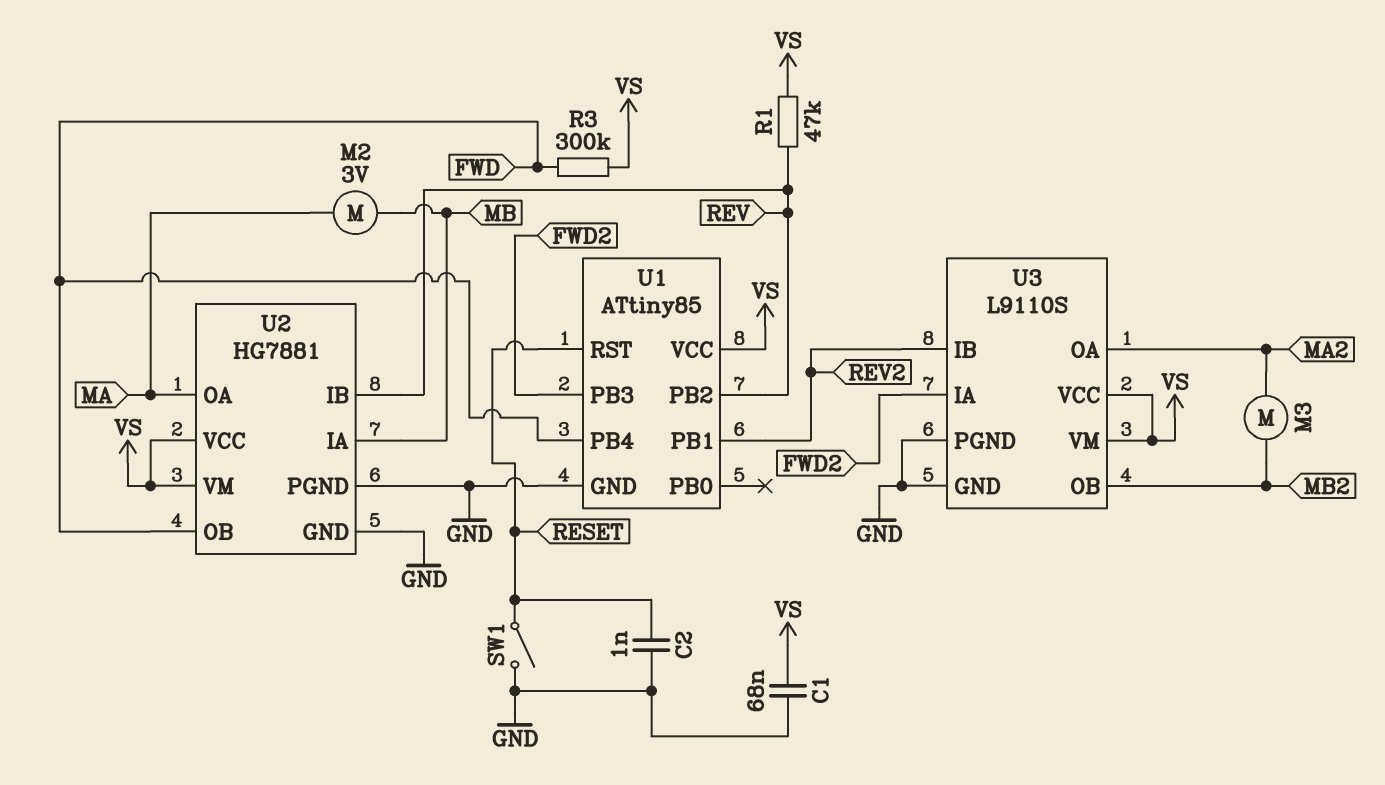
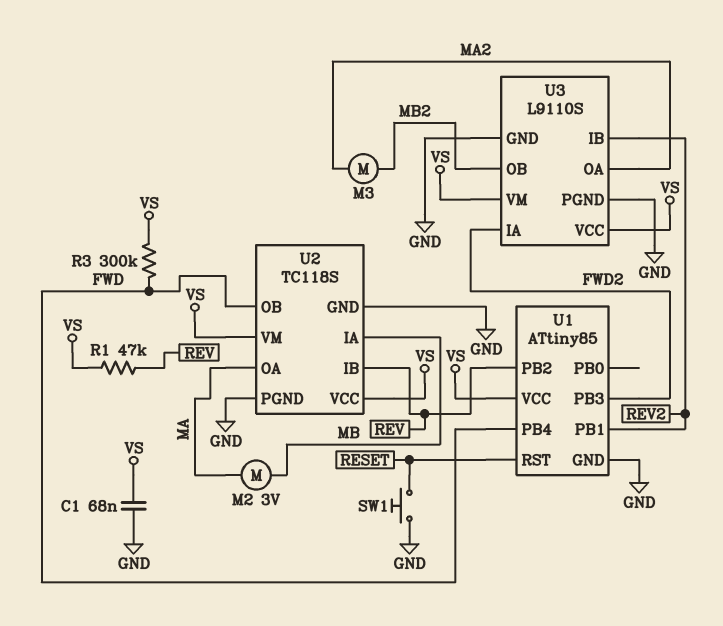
C2: 1nF (GND, RESET) -> none
SW1: switch (GND, RESET) -> button (GND, RESET)
U2: HG7881 -> TC118S

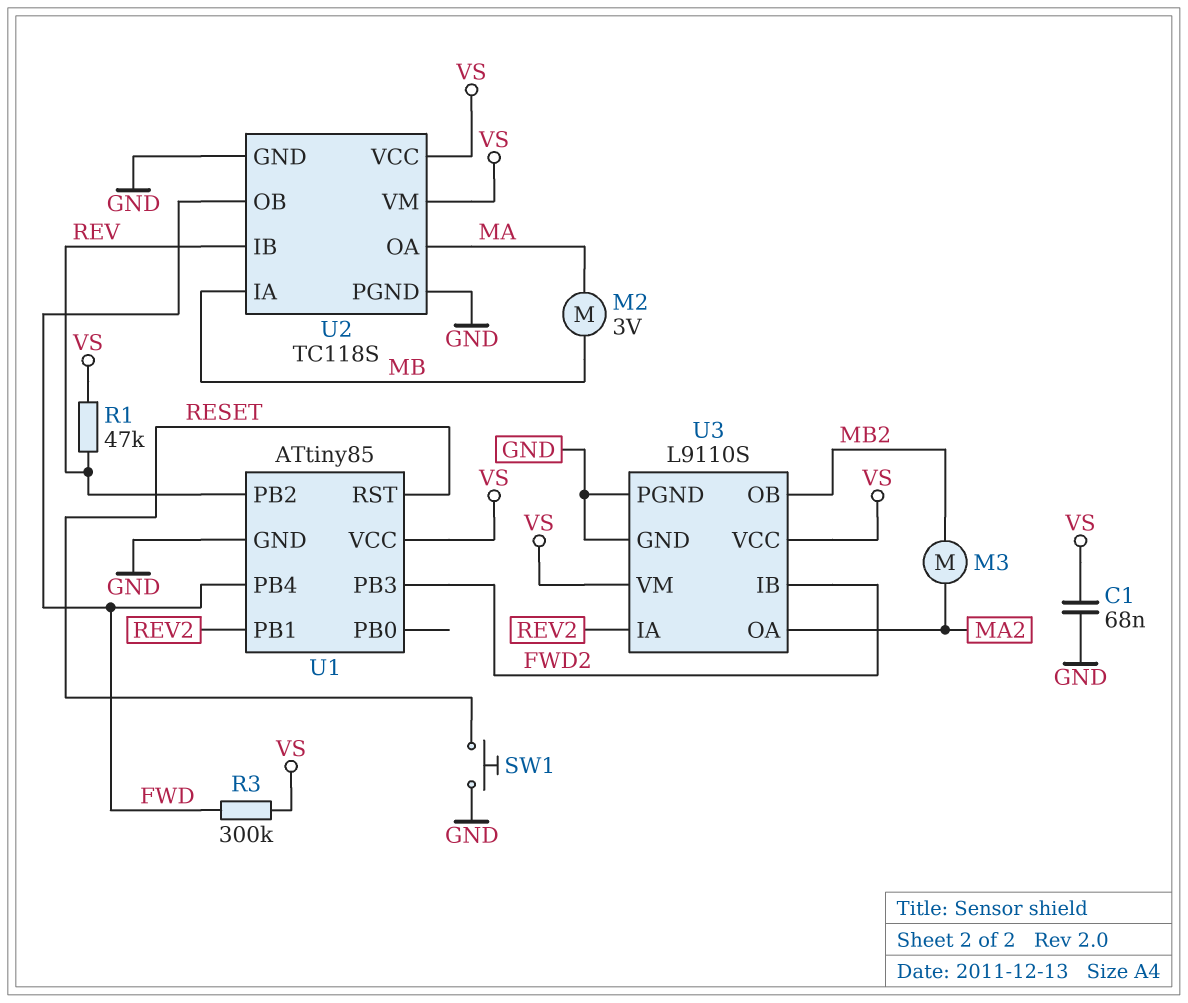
U3 pin IA: FWD2 -> REV2
U3 pin IB: REV2 -> FWD2

